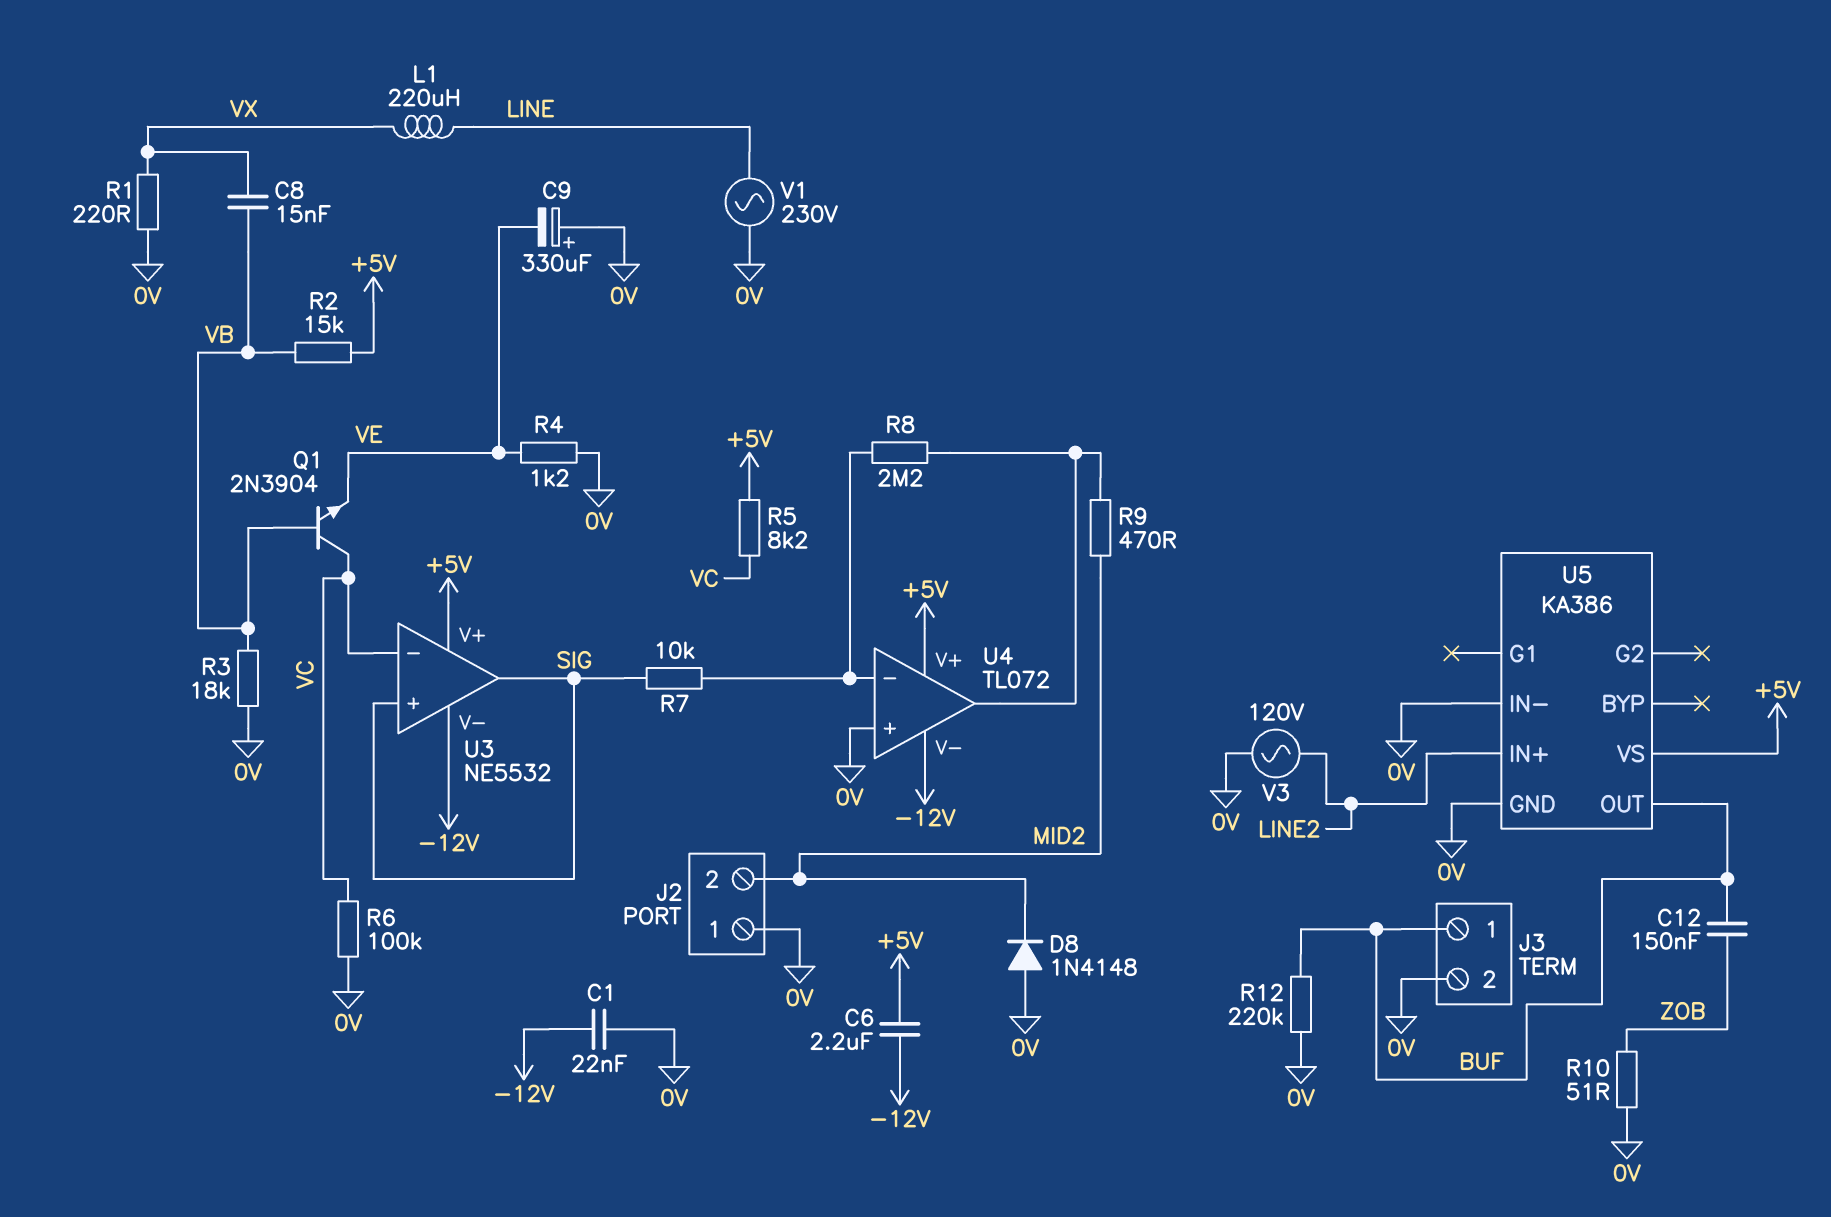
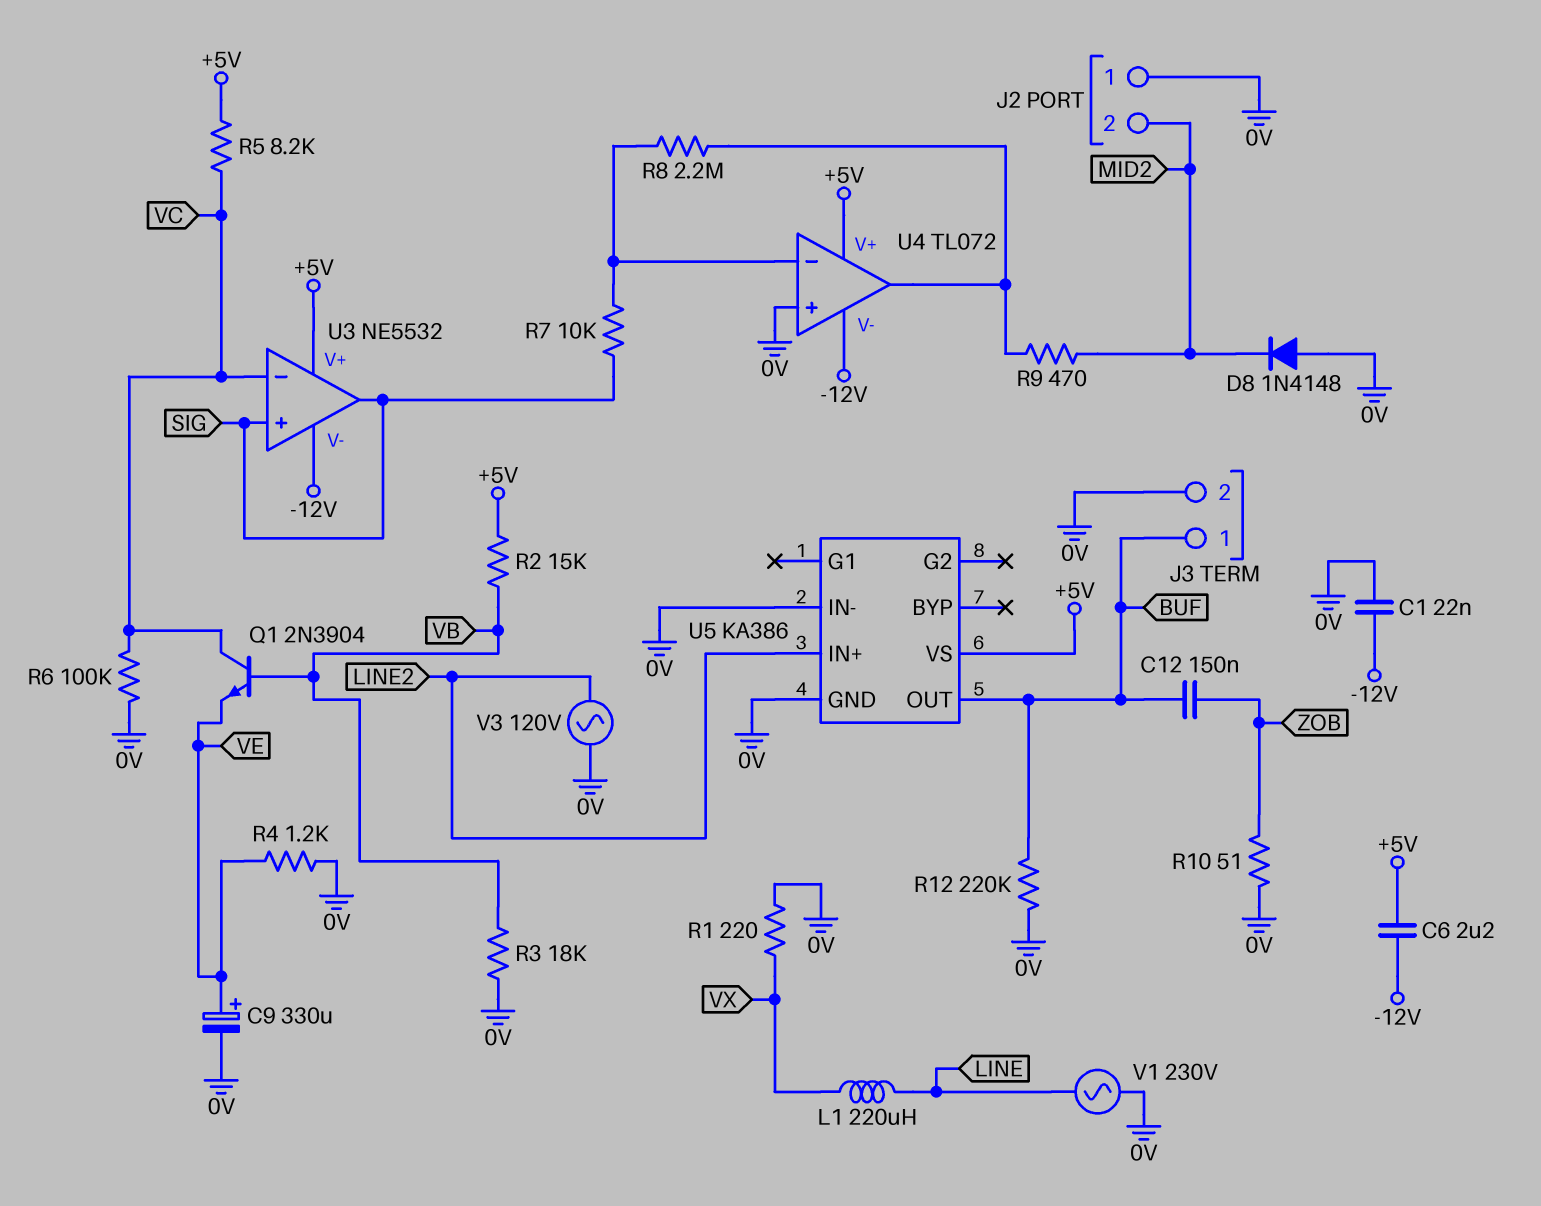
C8: 15nF (VB, VX) -> none
C9: 330uF (plus 0V, minus VE) -> 330uF (plus VE, minus 0V)

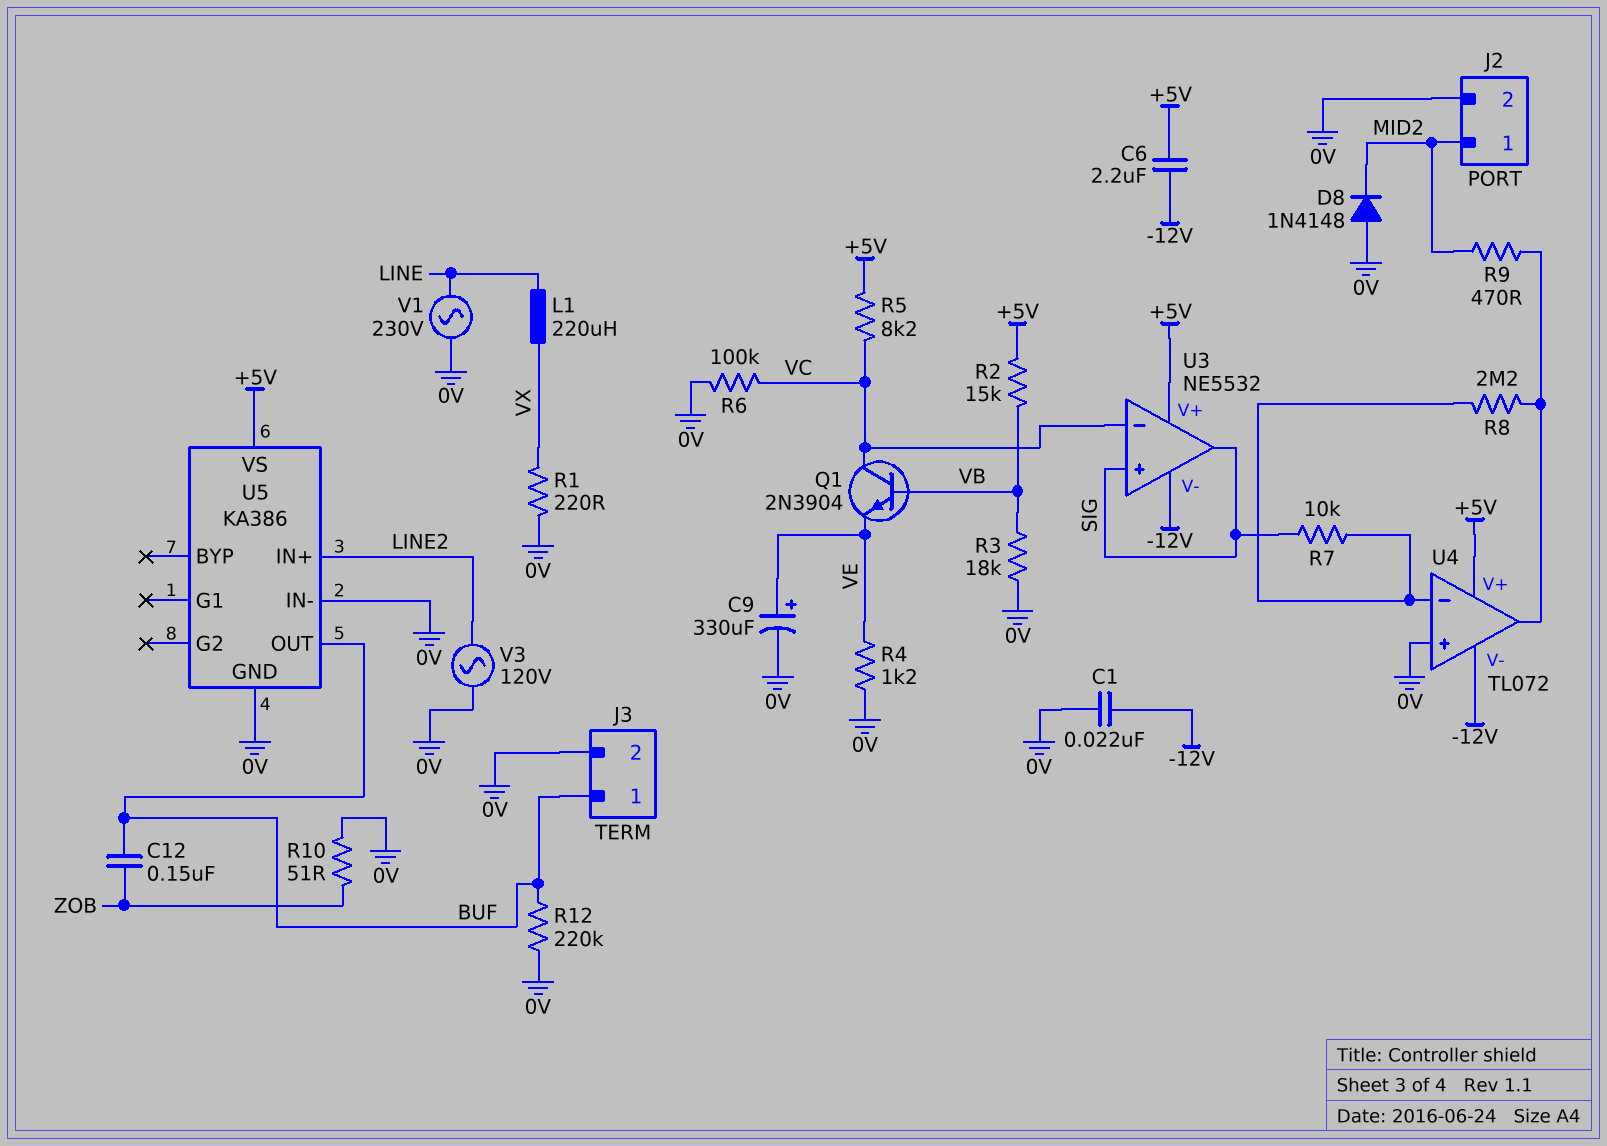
J2 pin 1: 0V -> MID2
J2 pin 2: MID2 -> 0V

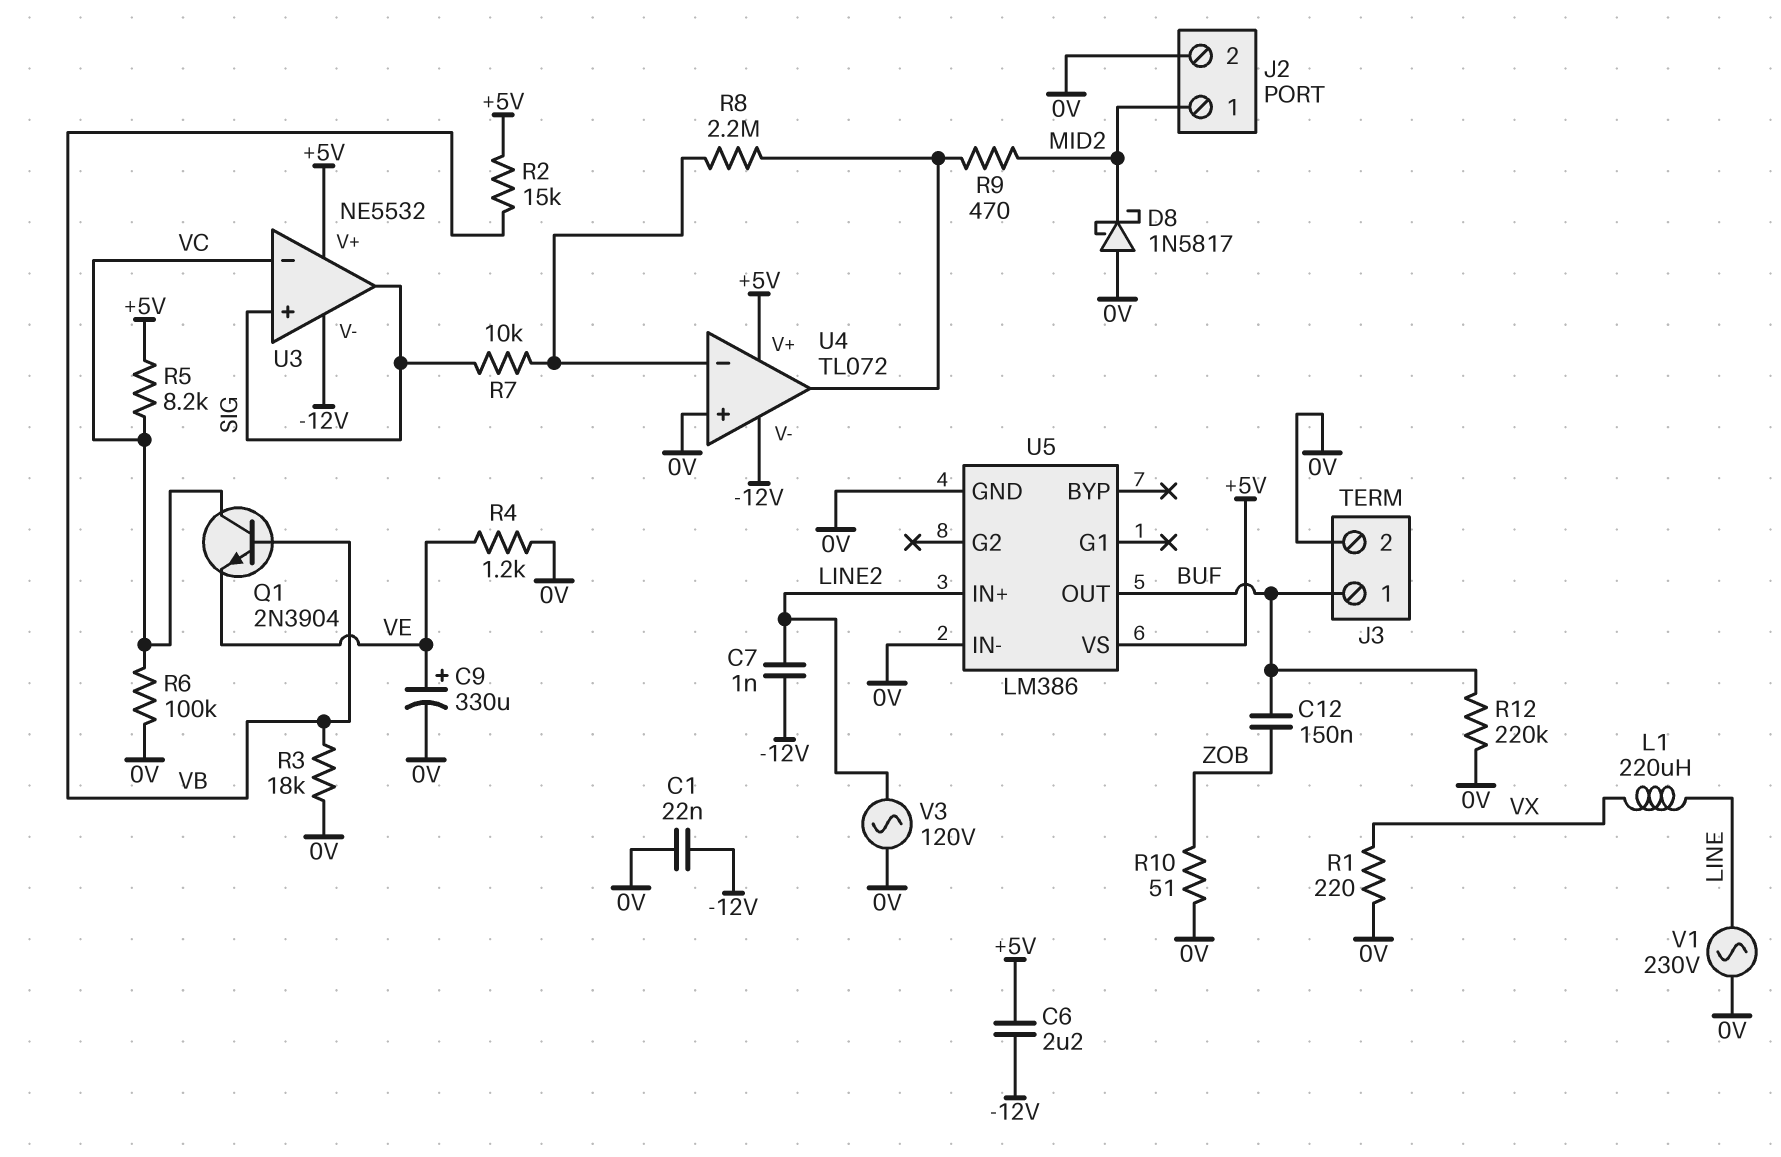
C7: none -> 1nF (-12V, LINE2)
D8: diode 1N4148 (A 0V, K MID2) -> schottky 1N5817 (A 0V, K MID2)
U5: KA386 -> LM386

